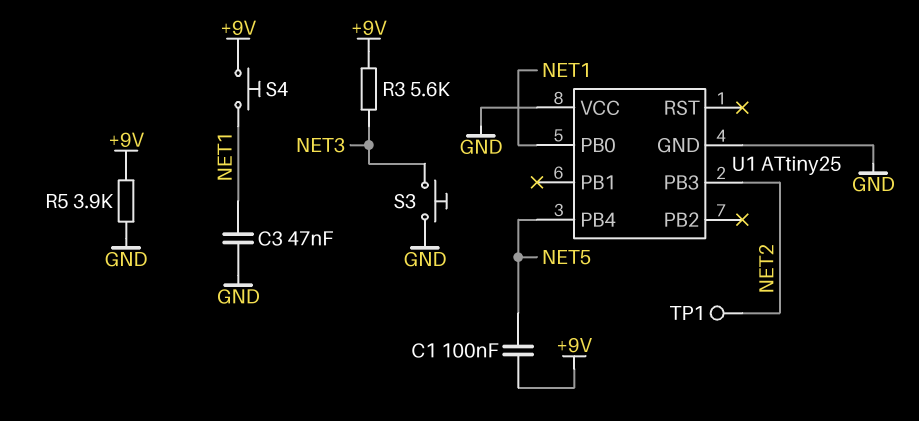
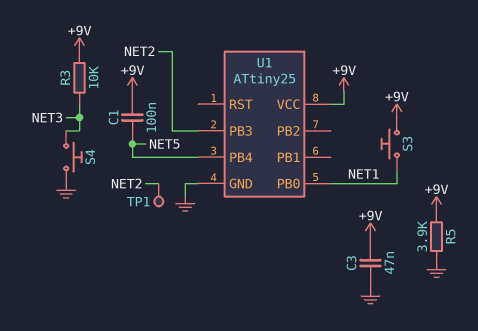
C3: 47nF (GND, NET1) -> 47nF (+9V, GND)
R3: 5.6k (+9V, NET3) -> 10k (+9V, NET3)
S3: button (GND, NET3) -> button (+9V, NET1)
S4: button (+9V, NET1) -> button (GND, NET3)
U1 pin VCC: GND -> +9V

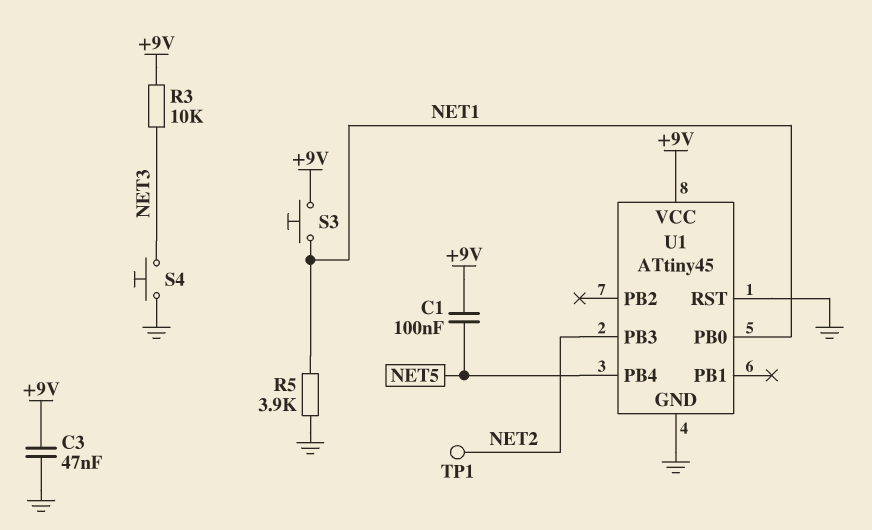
R5: 3.9k (+9V, GND) -> 3.9k (GND, NET1)
U1: ATtiny25 -> ATtiny45
U1 pin RST: none -> GND

